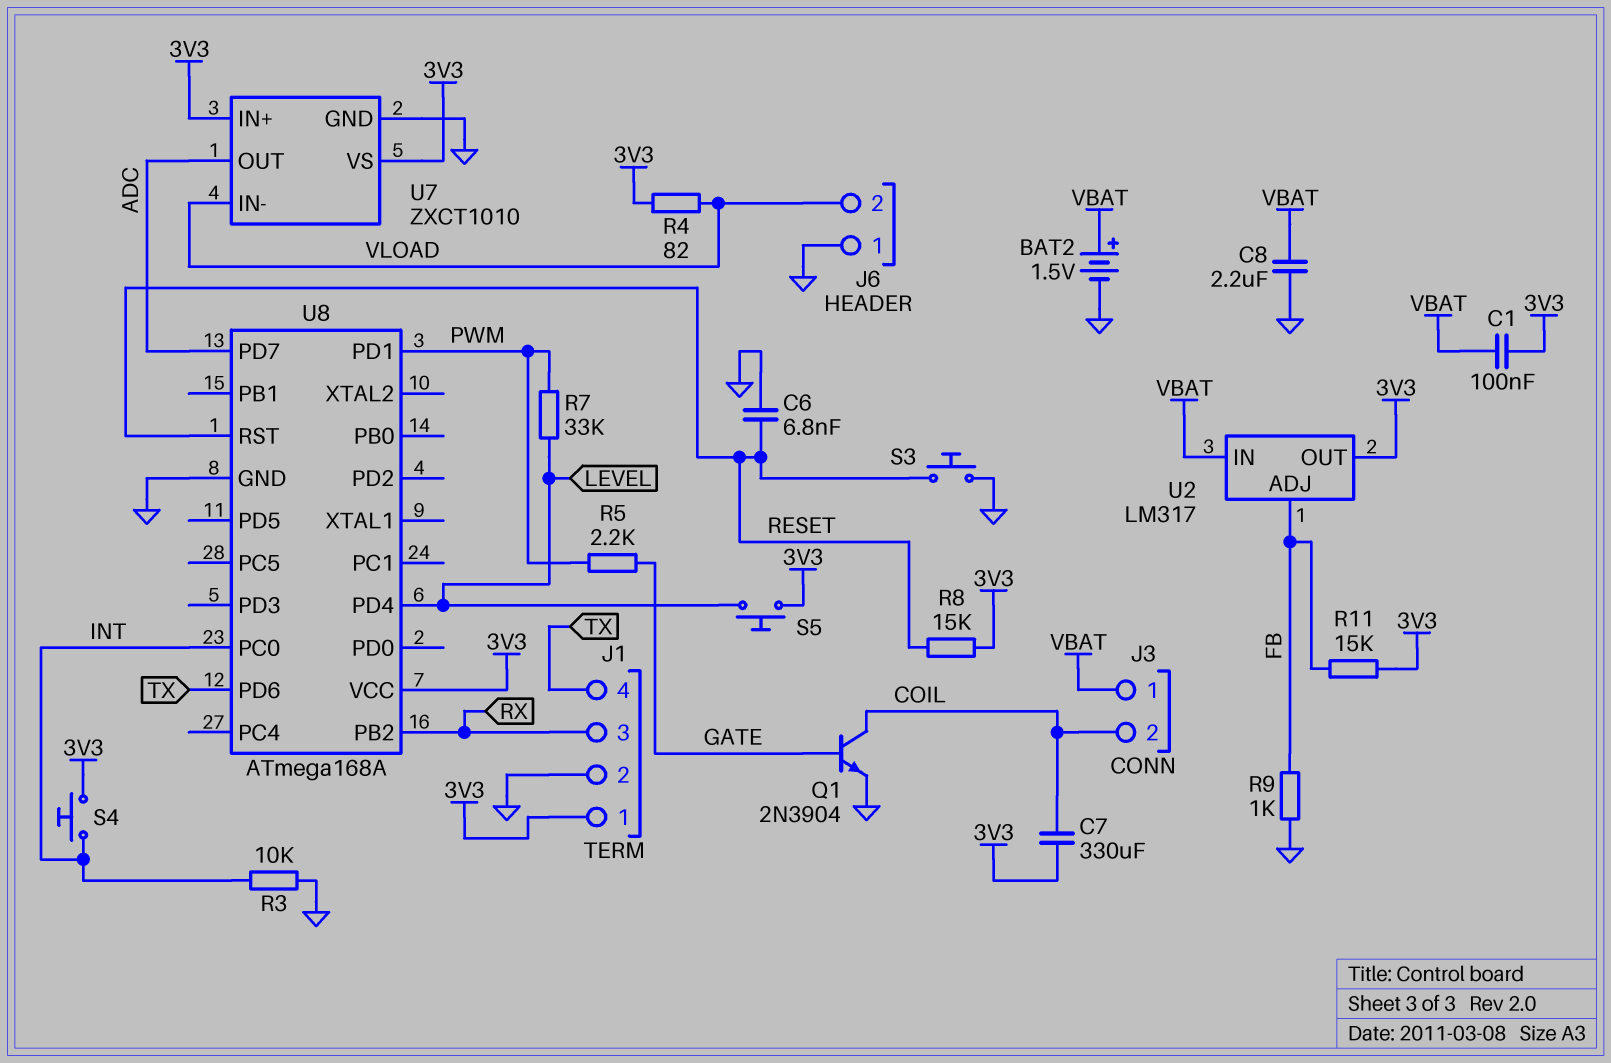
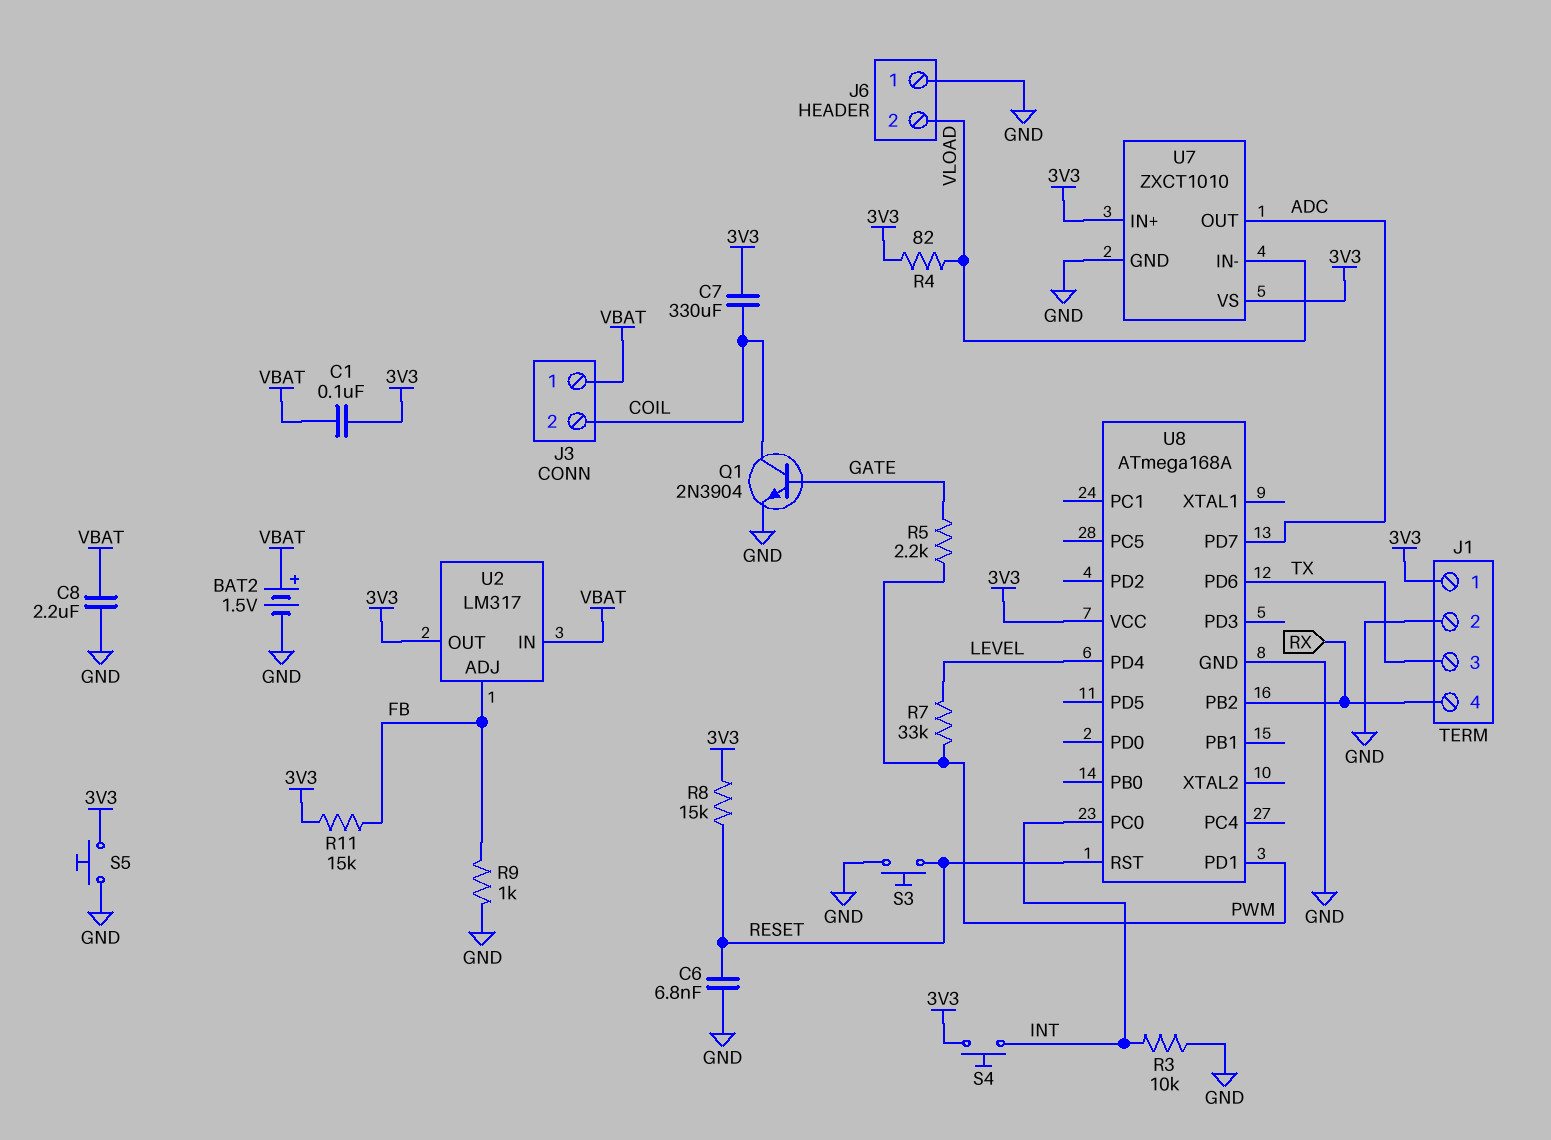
J1 pin 3: RX -> TX
J1 pin 4: TX -> RX
S5: button (3V3, LEVEL) -> button (3V3, GND)

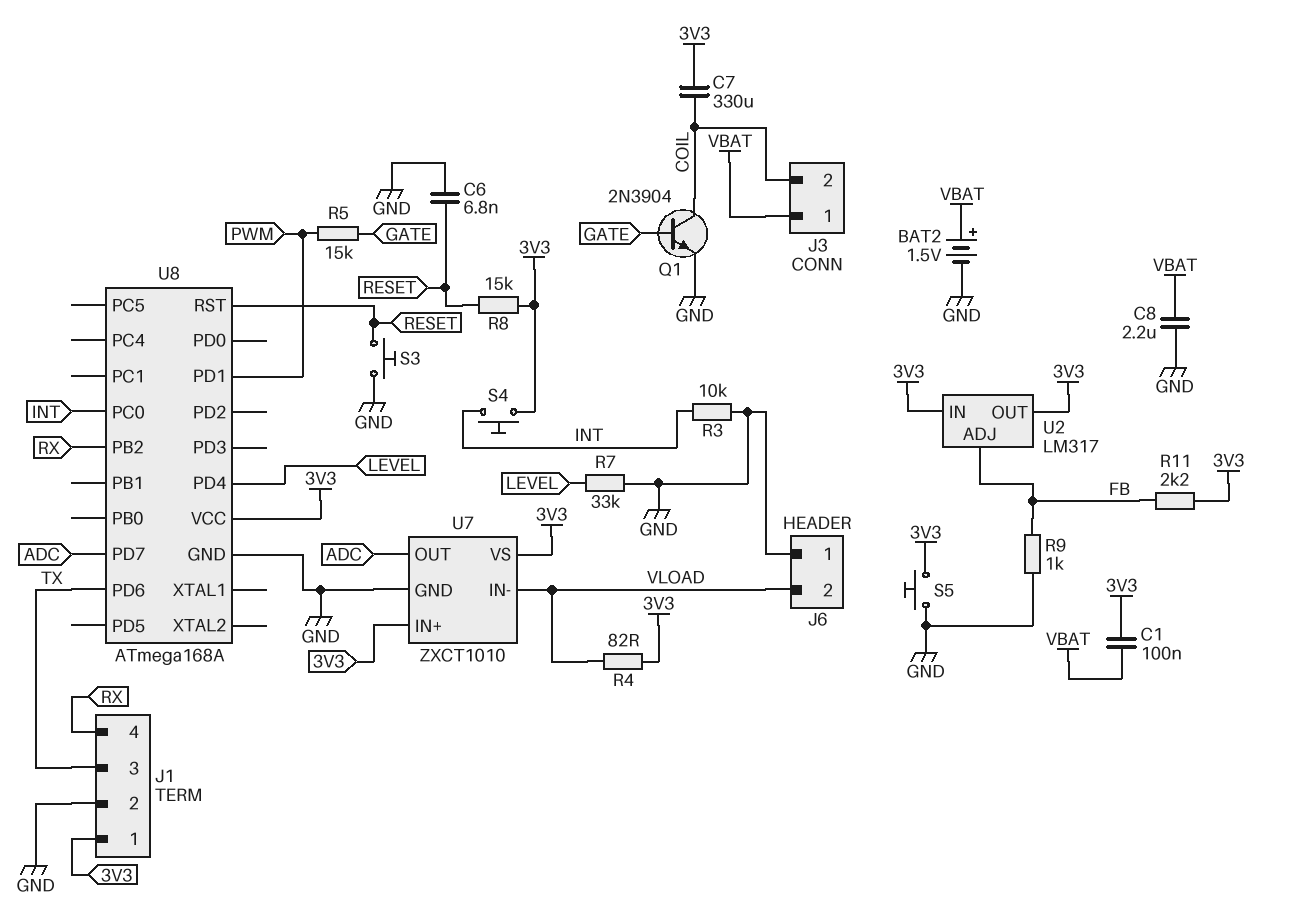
R5: 2.2k (GATE, PWM) -> 15k (GATE, PWM)
R7: 33k (LEVEL, PWM) -> 33k (GND, LEVEL)
R11: 15k (3V3, FB) -> 2.2k (3V3, FB)
U2 pin IN: VBAT -> 3V3

